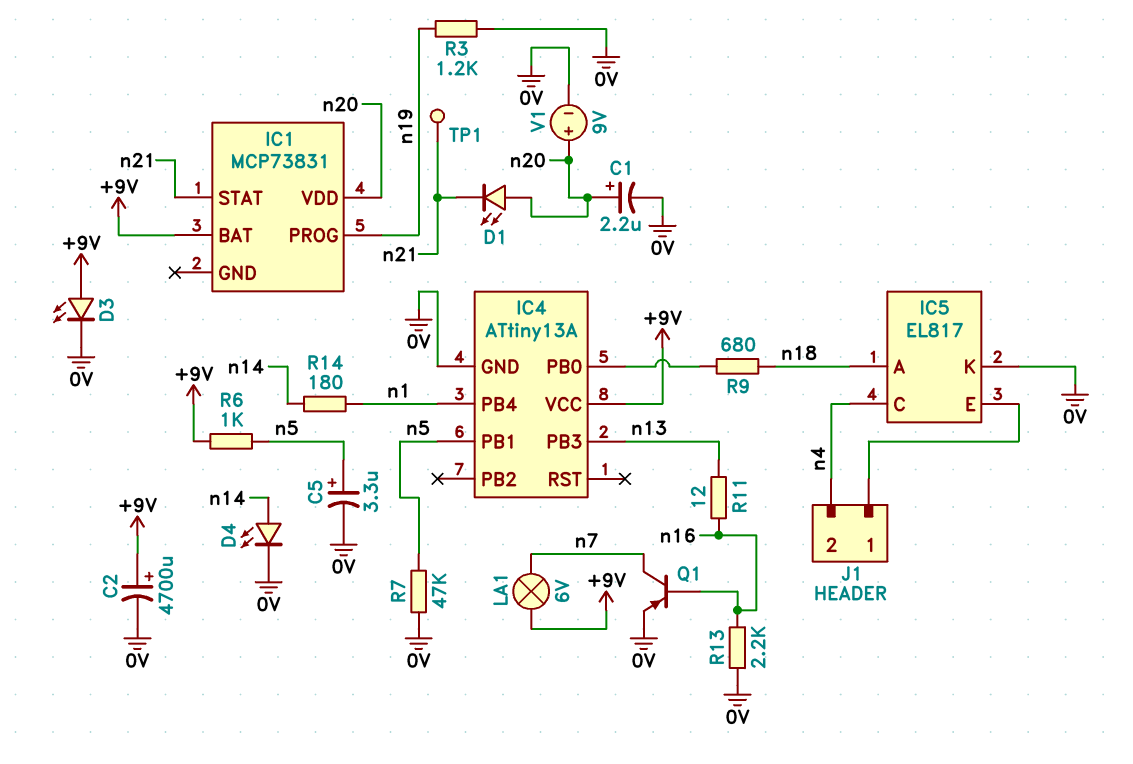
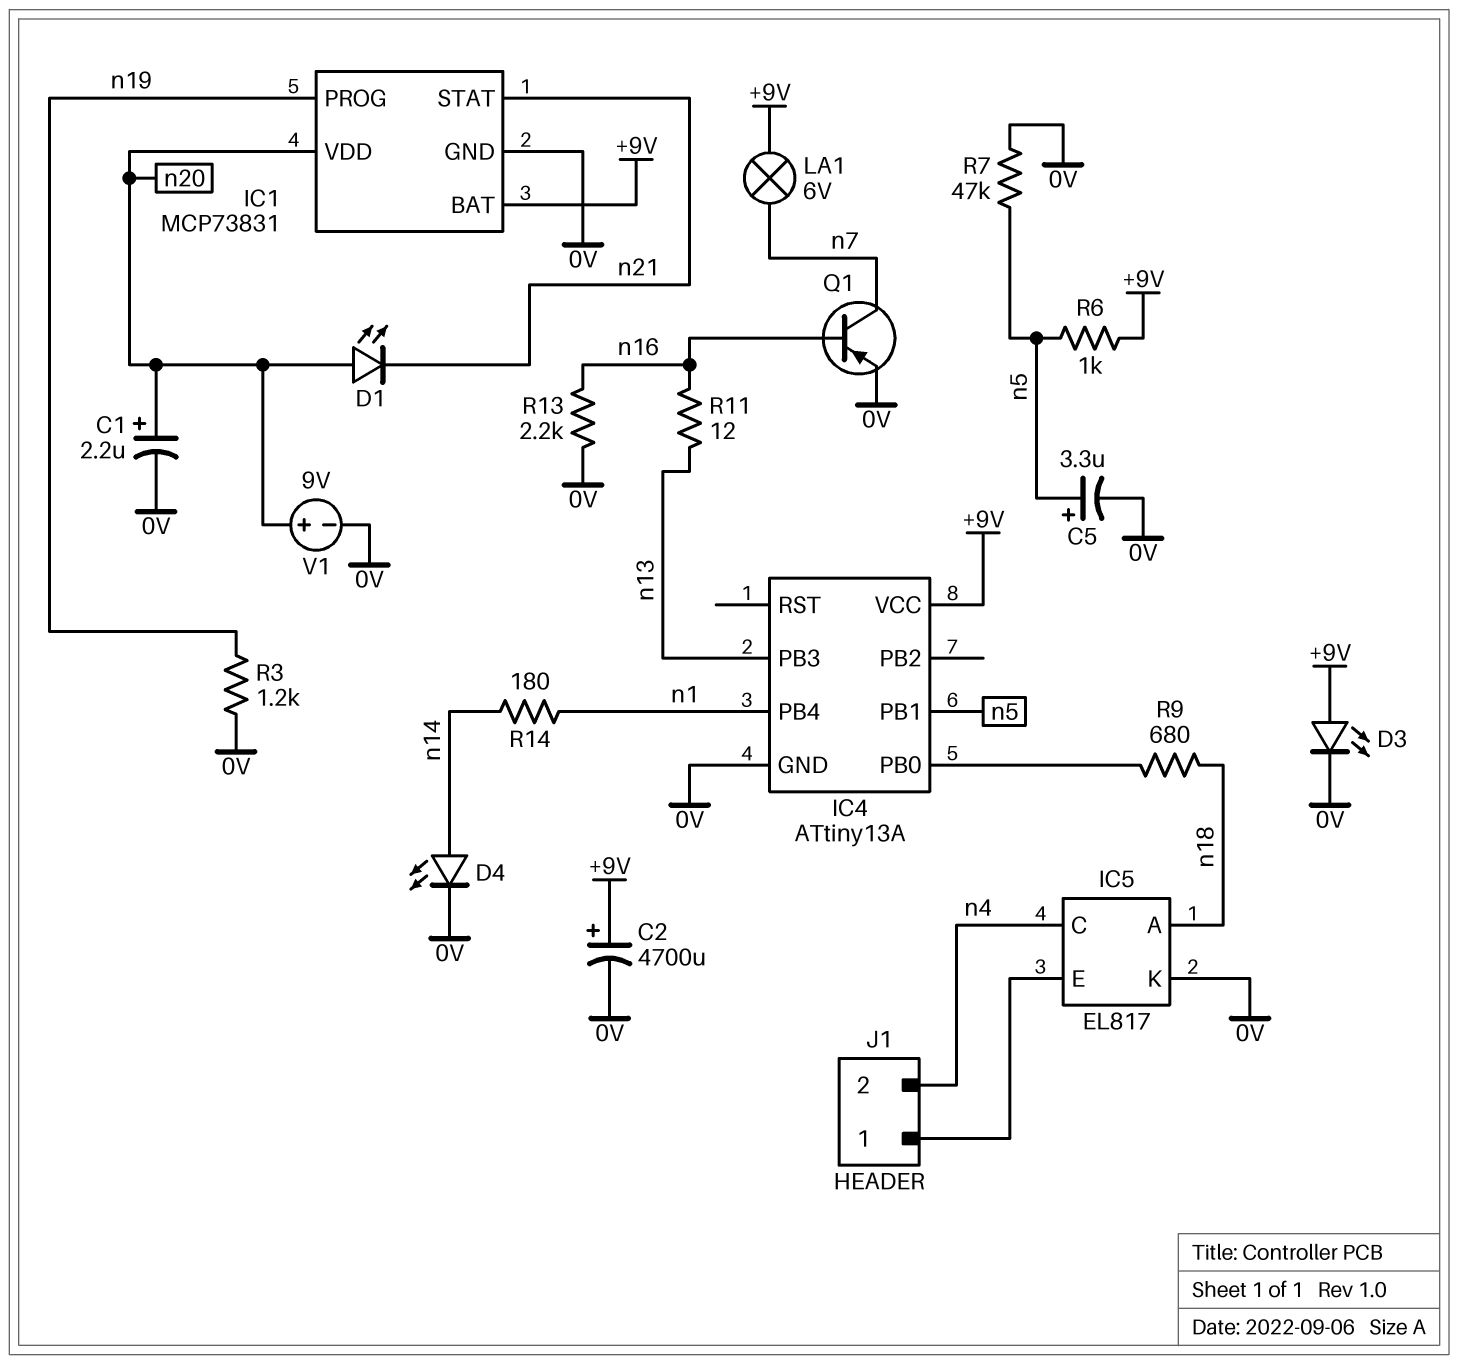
IC1 pin GND: none -> 0V
TP1: test point (n21) -> none

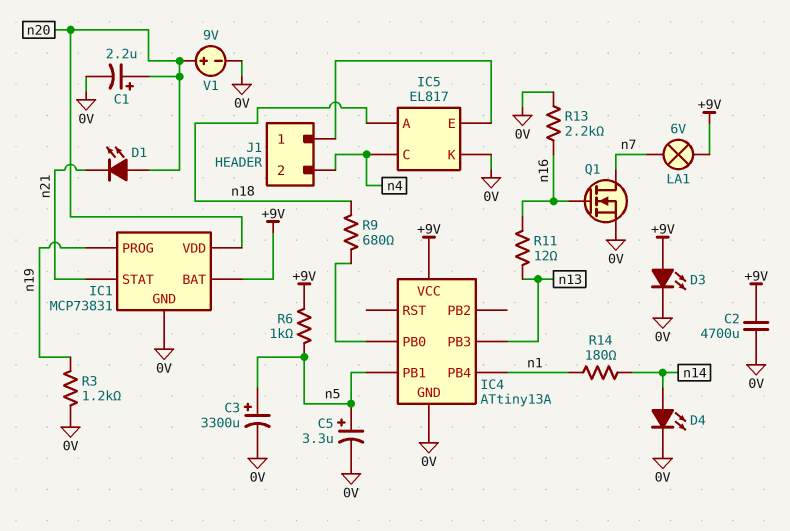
C2: 4700uF (plus +9V, minus 0V) -> 4700uF (+9V, 0V)
C3: none -> 3300uF (plus n5, minus 0V)
Q1: PNP (B n16, C n7, E 0V) -> NMOS (G n16, D n7, S 0V)
R7: 47k (0V, n5) -> none

